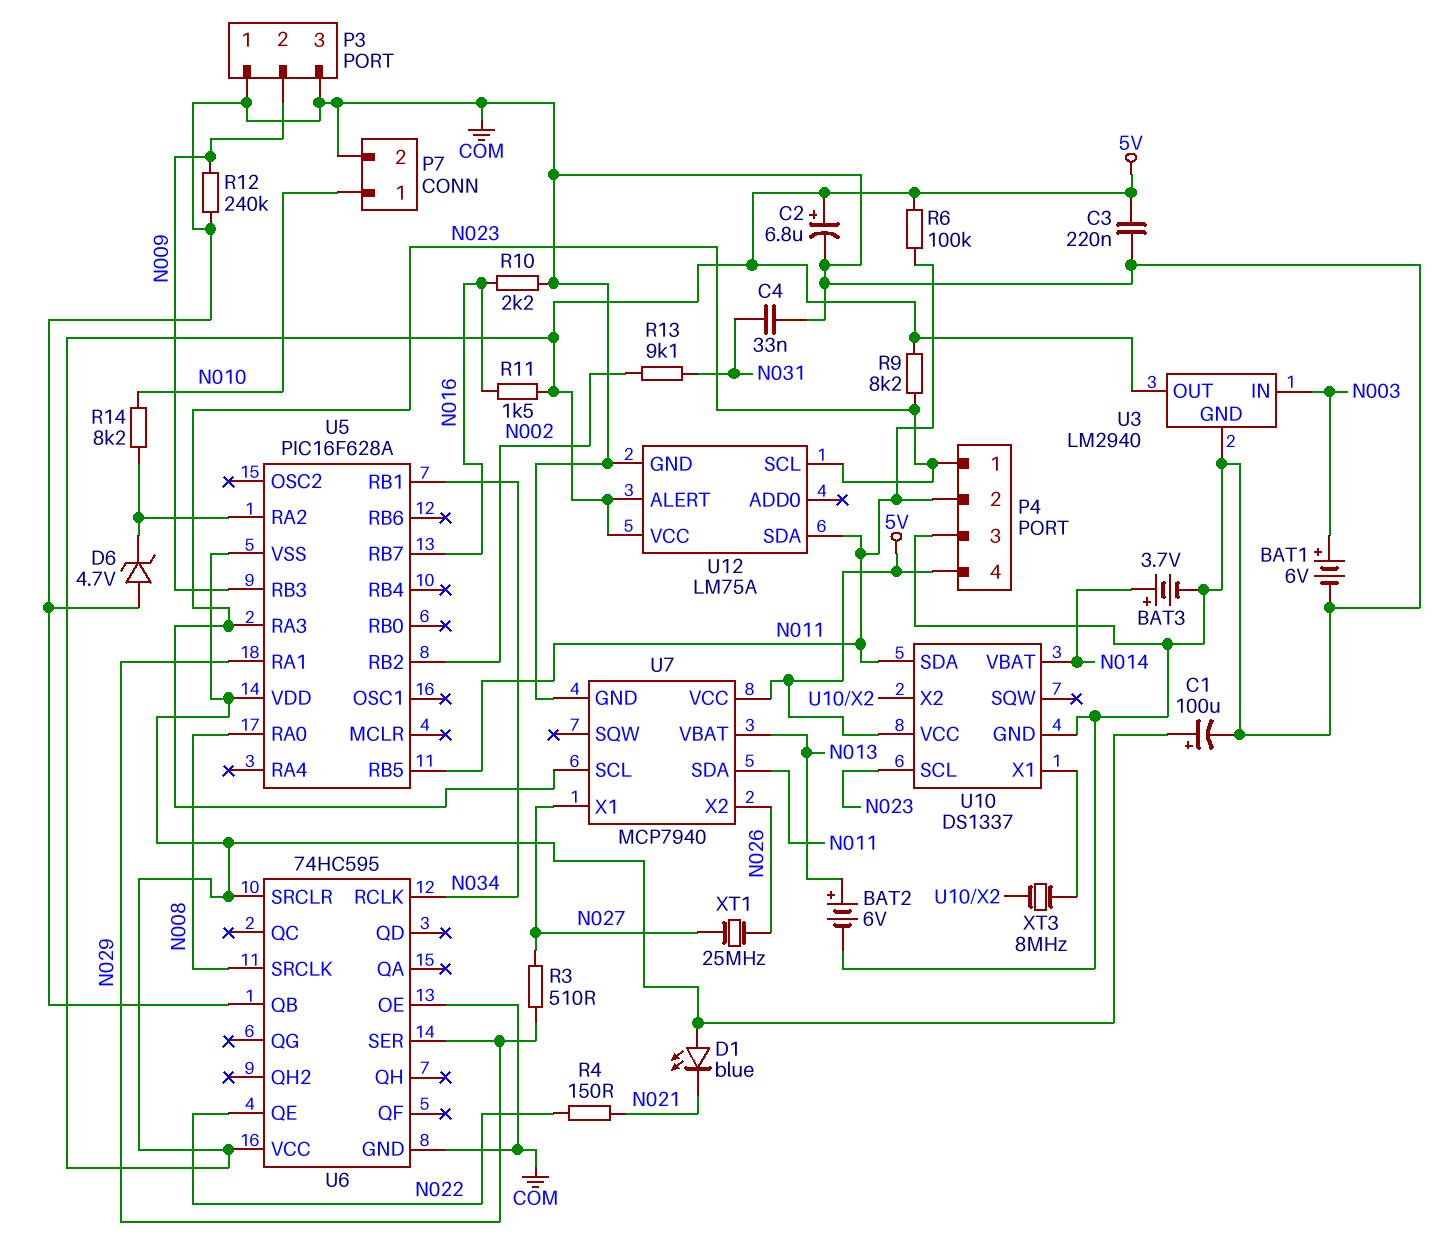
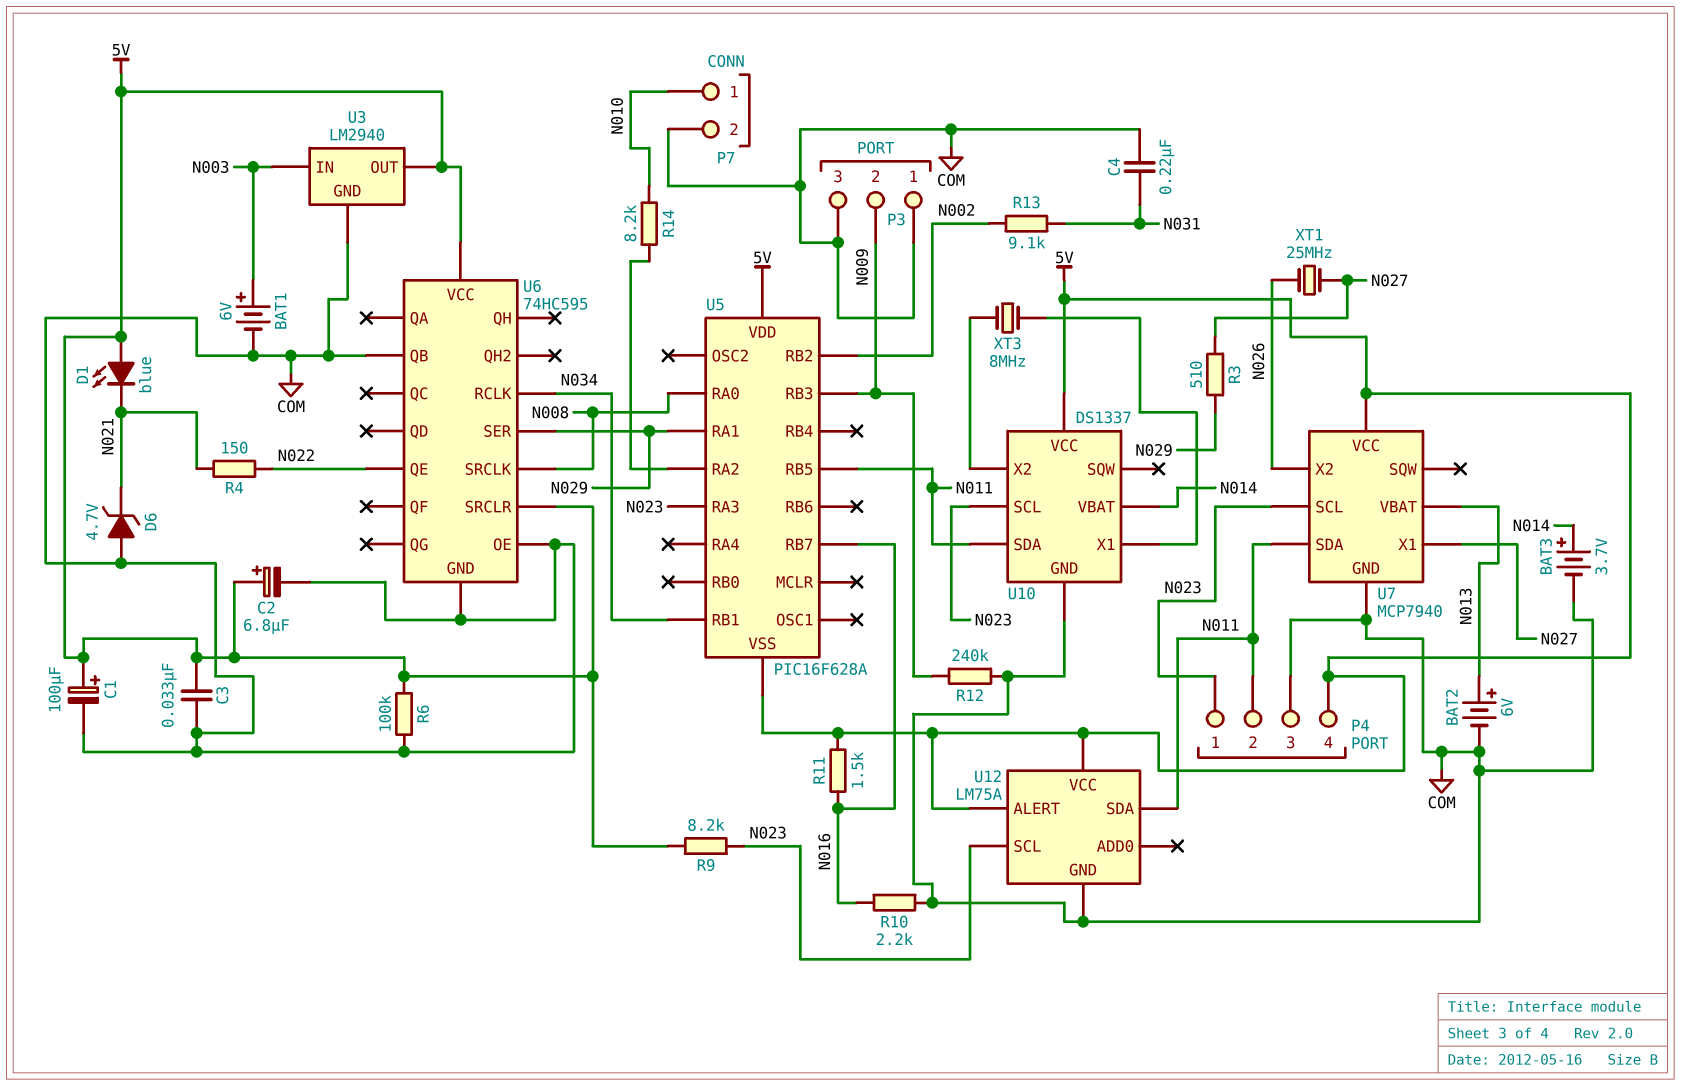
C3: 220nF (5V, COM) -> 33nF (5V, COM)
C4: 33nF (COM, N031) -> 220nF (COM, N031)
D6: zener 4.7V (A COM, K U5/RA2) -> zener 4.7V (A COM, K N021)
R6: 100k (5V, N011) -> 100k (5V, COM)

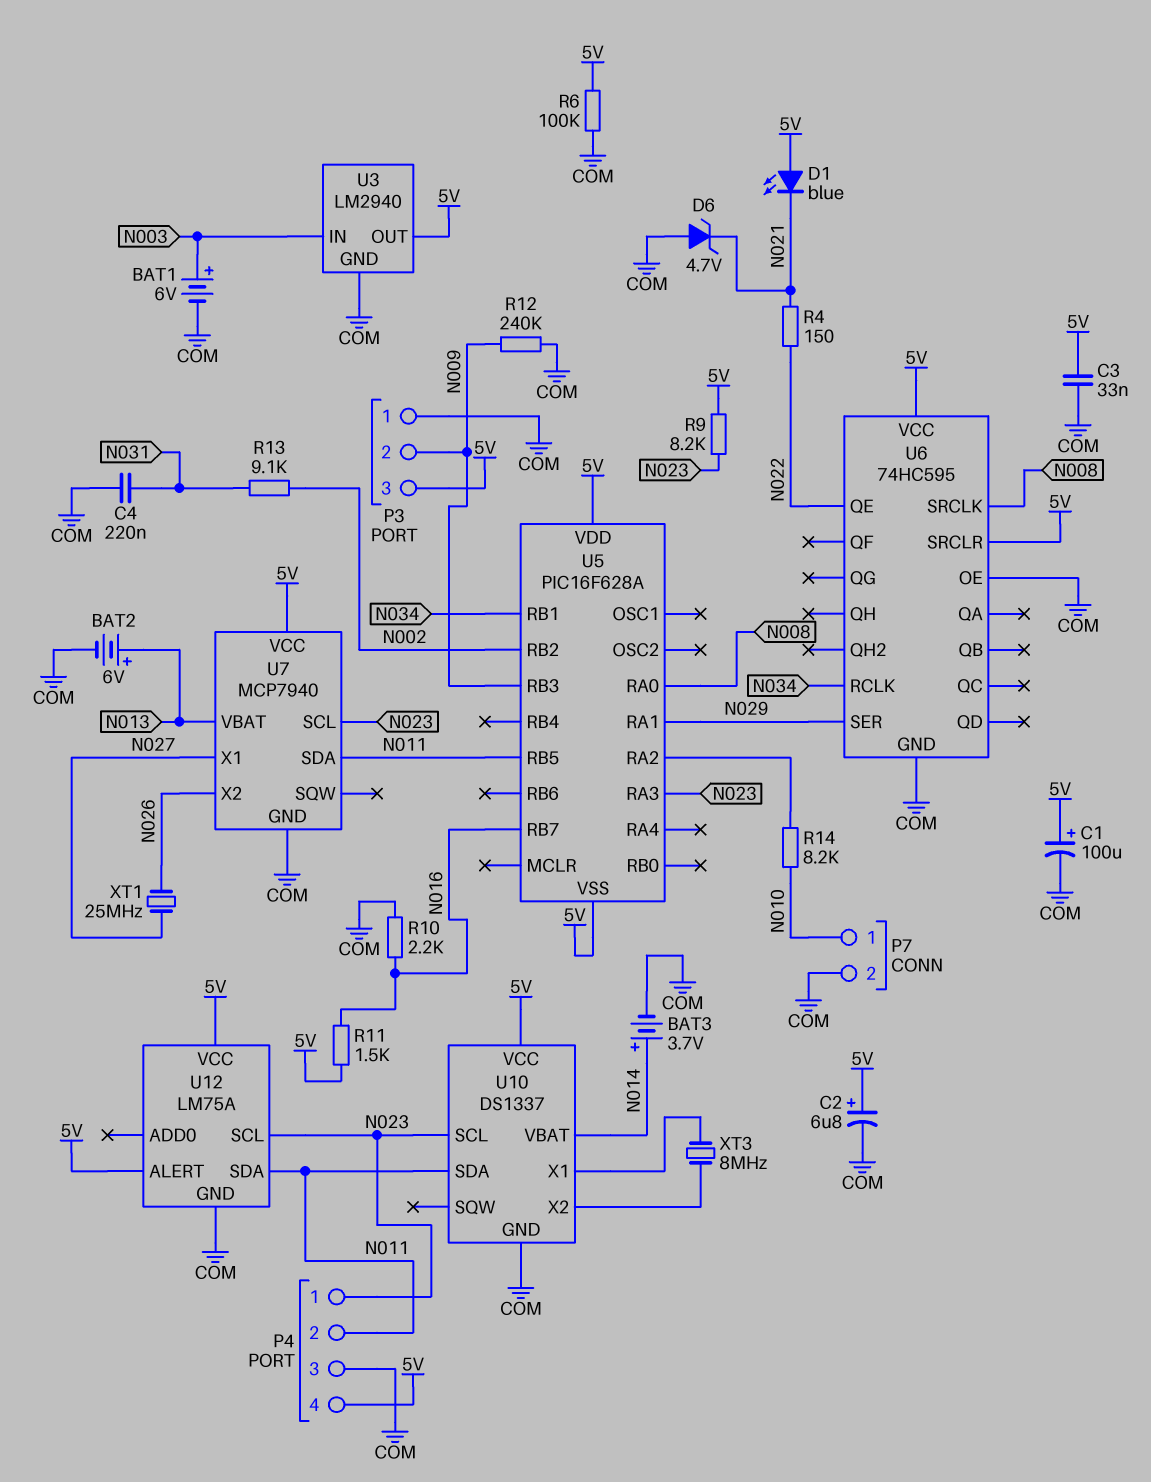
P3 pin 3: COM -> 5V
R3: 510 (N027, N029) -> none
U6 pin QB: COM -> none

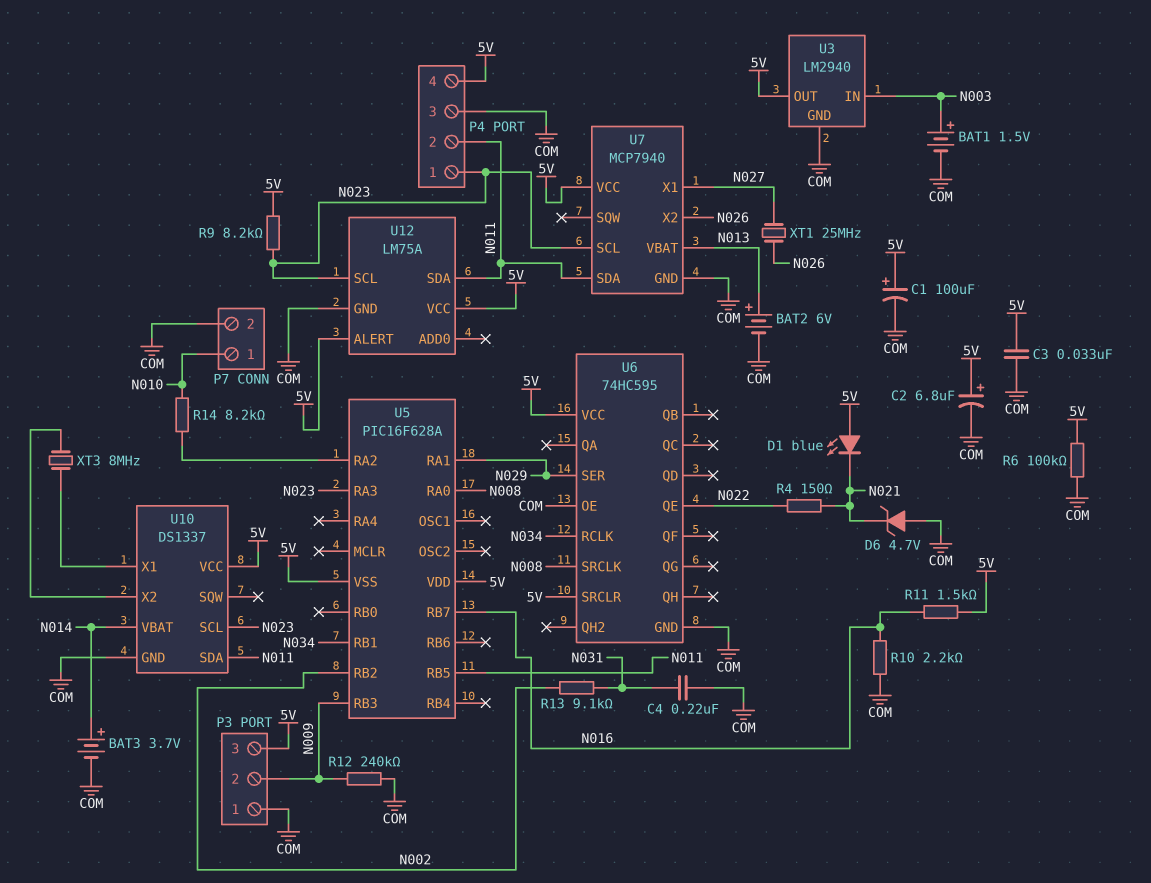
BAT1: 6V (plus N003, minus COM) -> 1.5V (plus N003, minus COM)

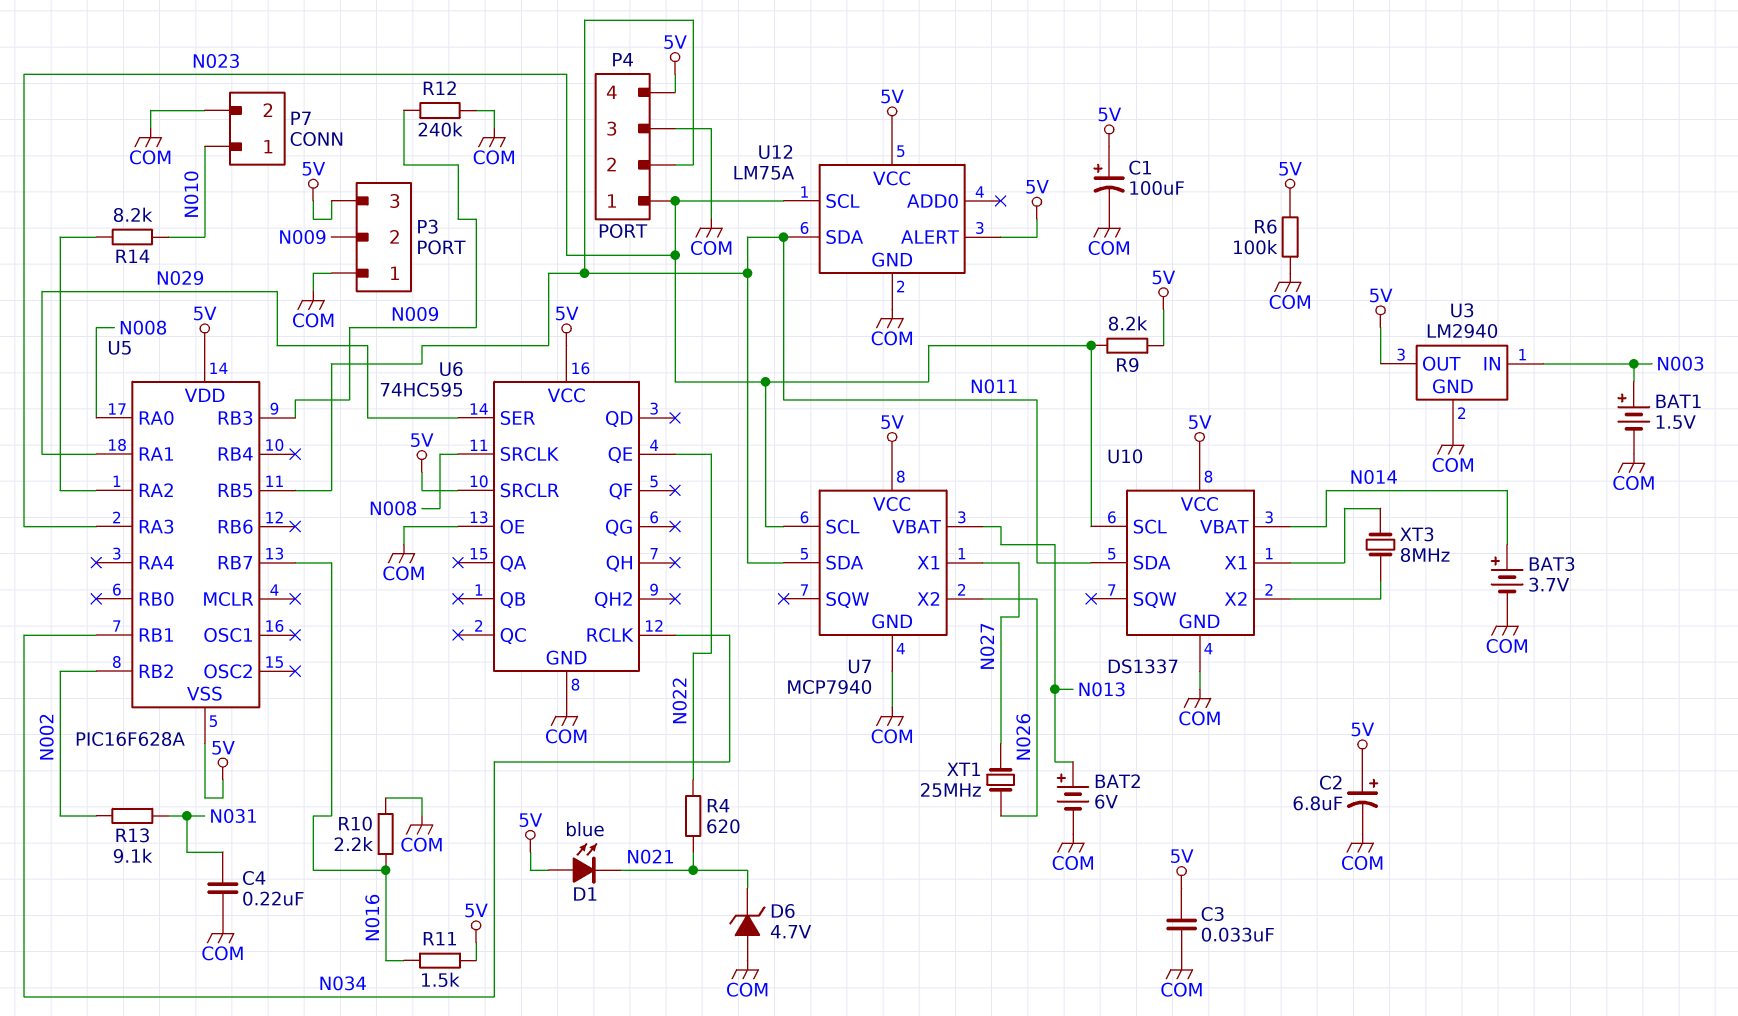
R4: 150 (N021, N022) -> 620 (N021, N022)

